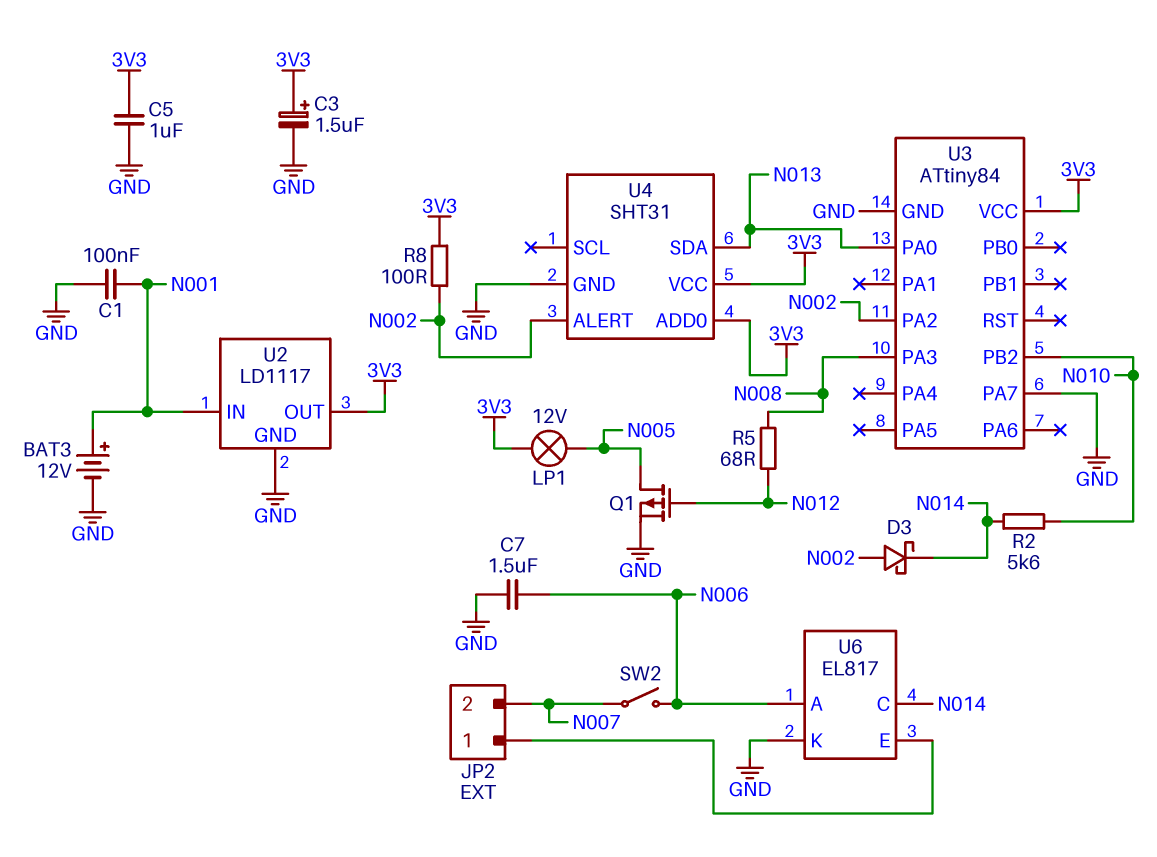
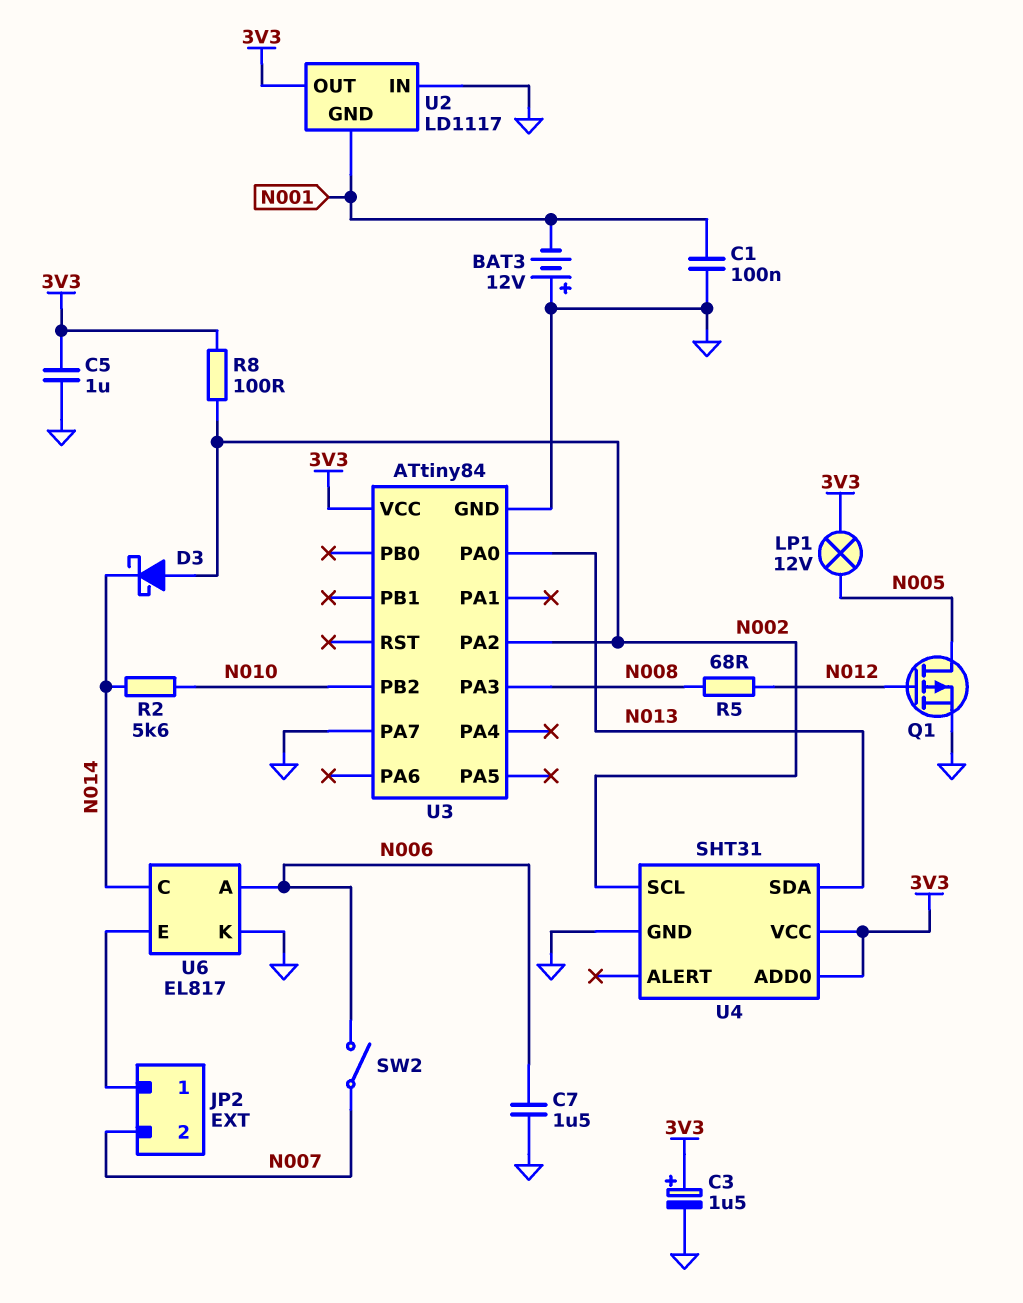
BAT3: 12V (plus N001, minus GND) -> 12V (plus GND, minus N001)
U2 pin GND: GND -> N001
U2 pin IN: N001 -> GND
U4 pin ALERT: N002 -> none
U4 pin SCL: none -> N002

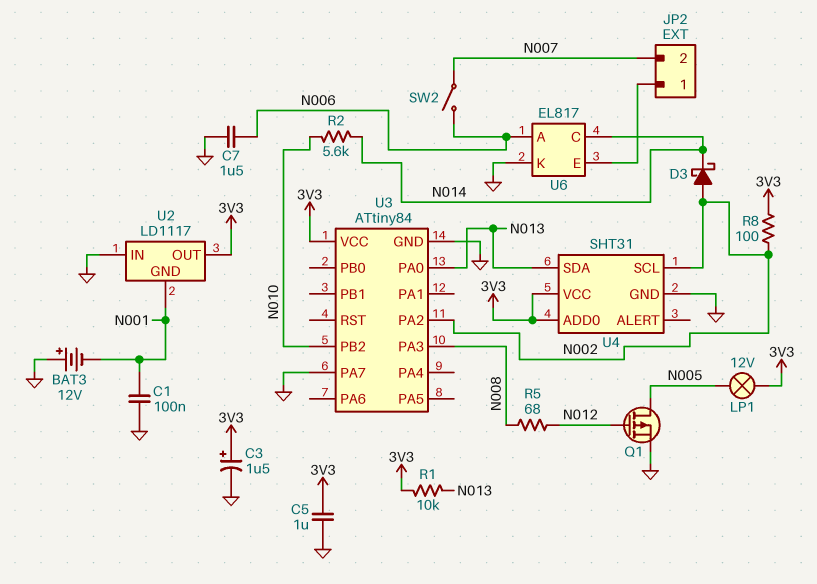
R1: none -> 10k (3V3, N013)

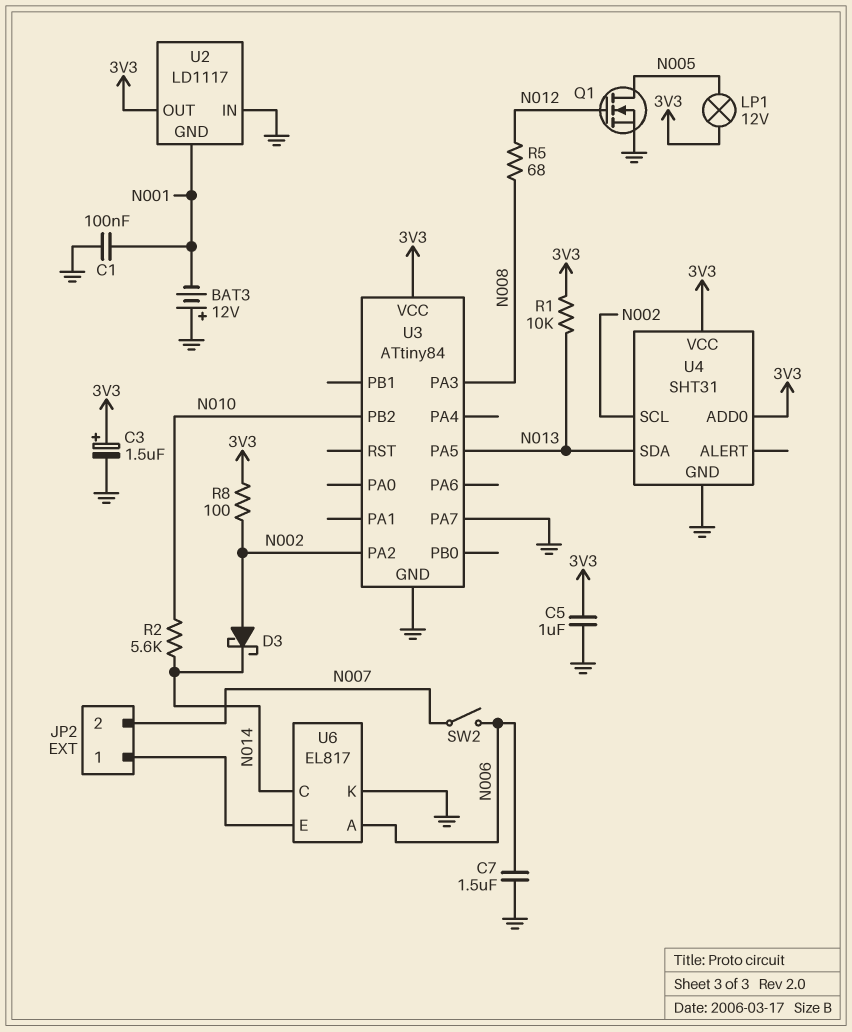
Q1: PMOS (G N012, D N005, S GND) -> NMOS (G N012, D N005, S GND)
U3 pin PA0: N013 -> none
U3 pin PA5: none -> N013

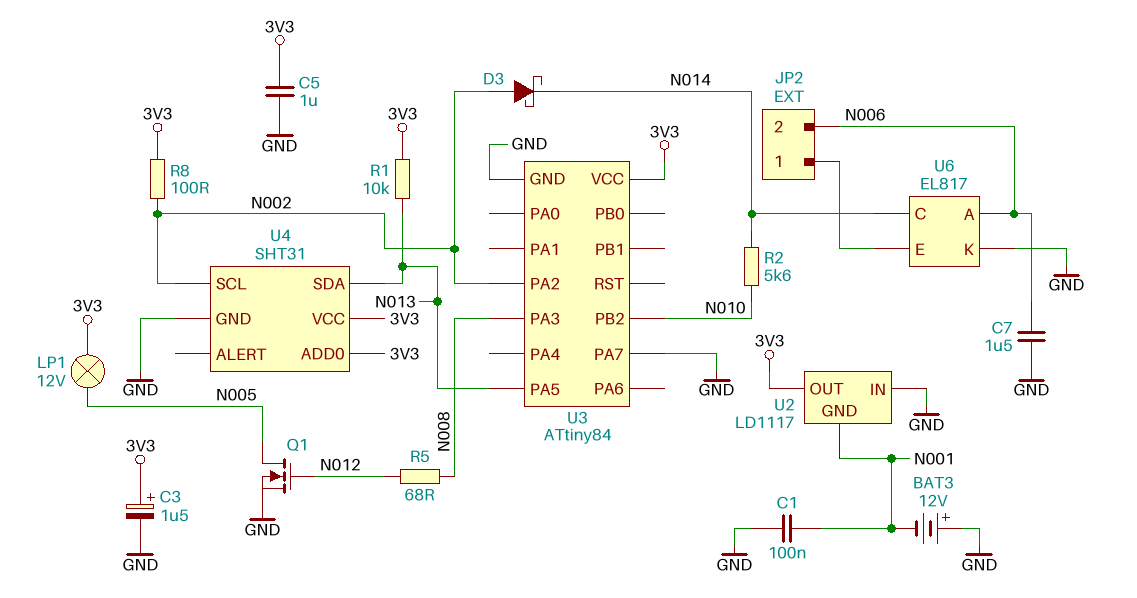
JP2 pin 2: N007 -> N006
SW2: switch (N006, N007) -> none

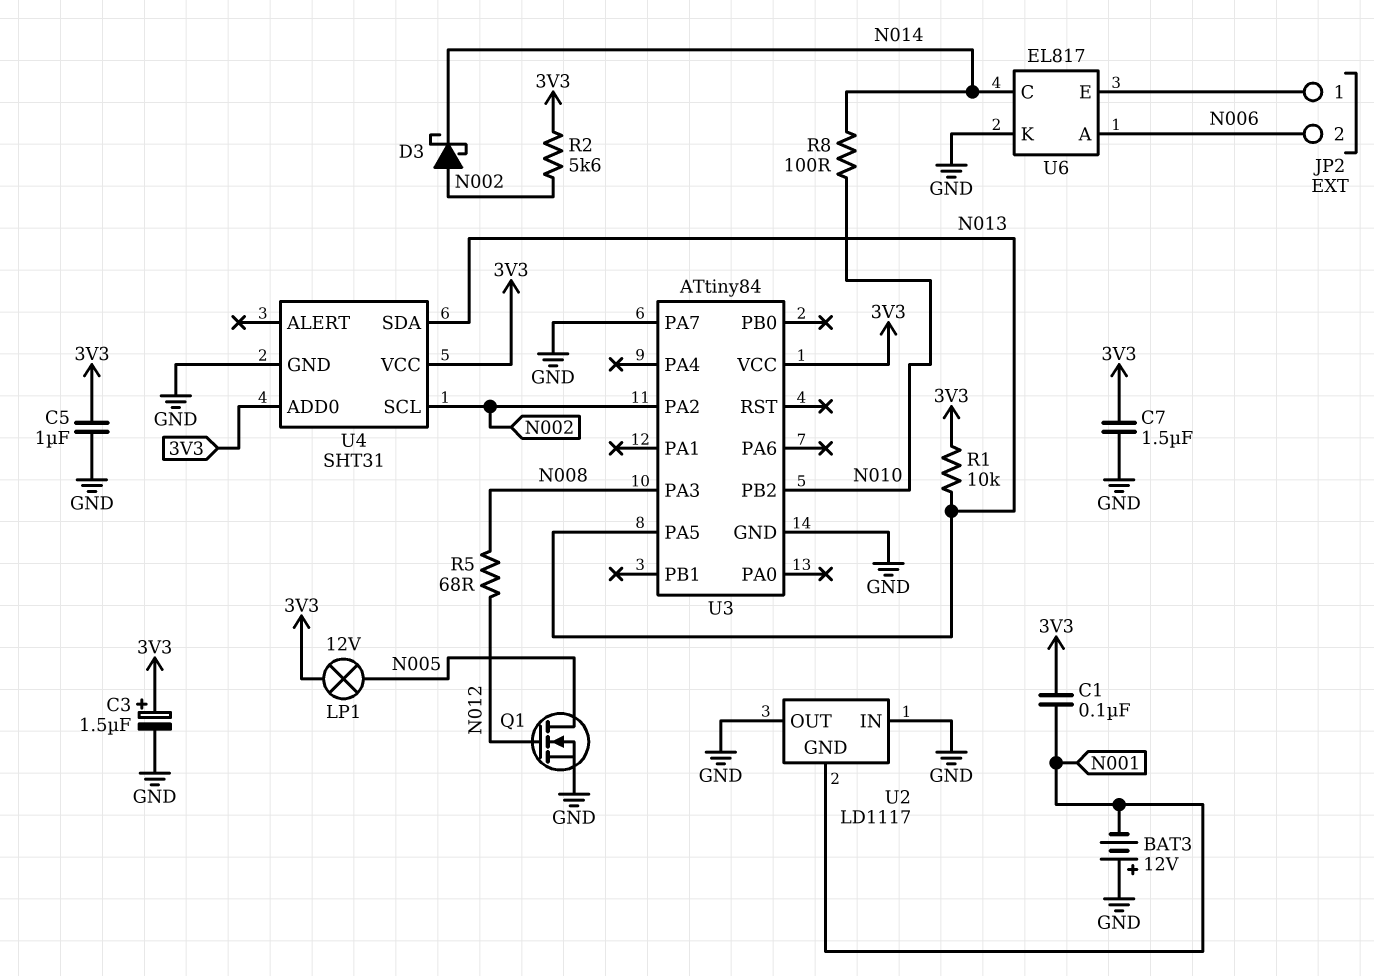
C1: 100nF (GND, N001) -> 100nF (3V3, N001)
C7: 1.5uF (GND, N006) -> 1.5uF (3V3, GND)
R2: 5.6k (N010, N014) -> 5.6k (3V3, N002)
R8: 100 (3V3, N002) -> 100 (N010, N014)
U2 pin OUT: 3V3 -> GND

